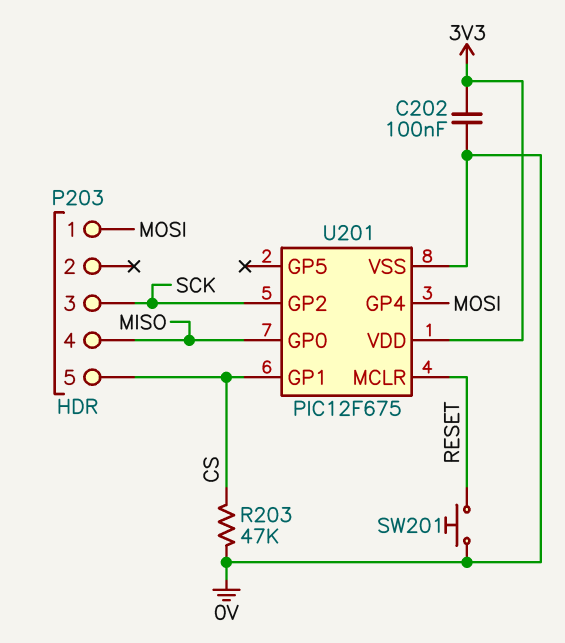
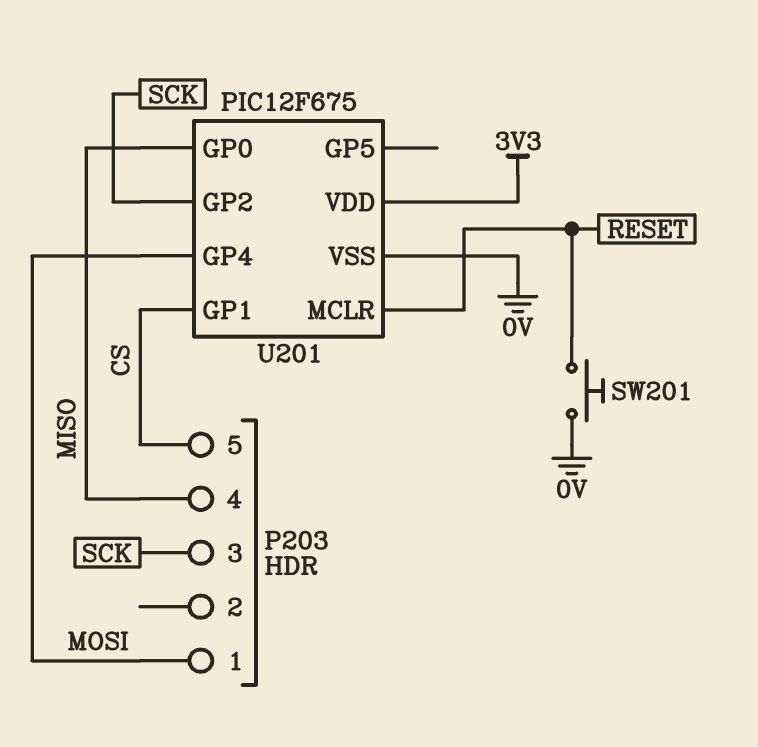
C202: 100nF (0V, 3V3) -> none
R203: 47k (0V, CS) -> none

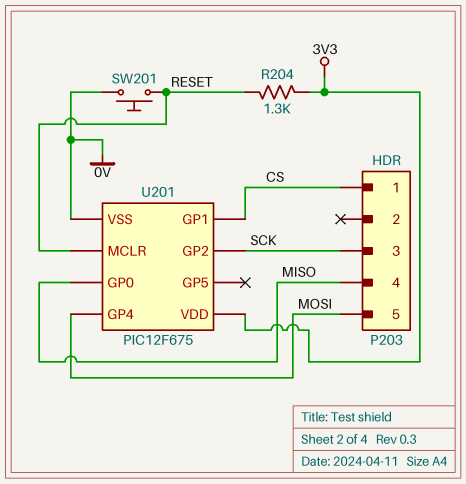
P203 pin 1: MOSI -> CS
P203 pin 5: CS -> MOSI
R204: none -> 1.3k (3V3, RESET)

